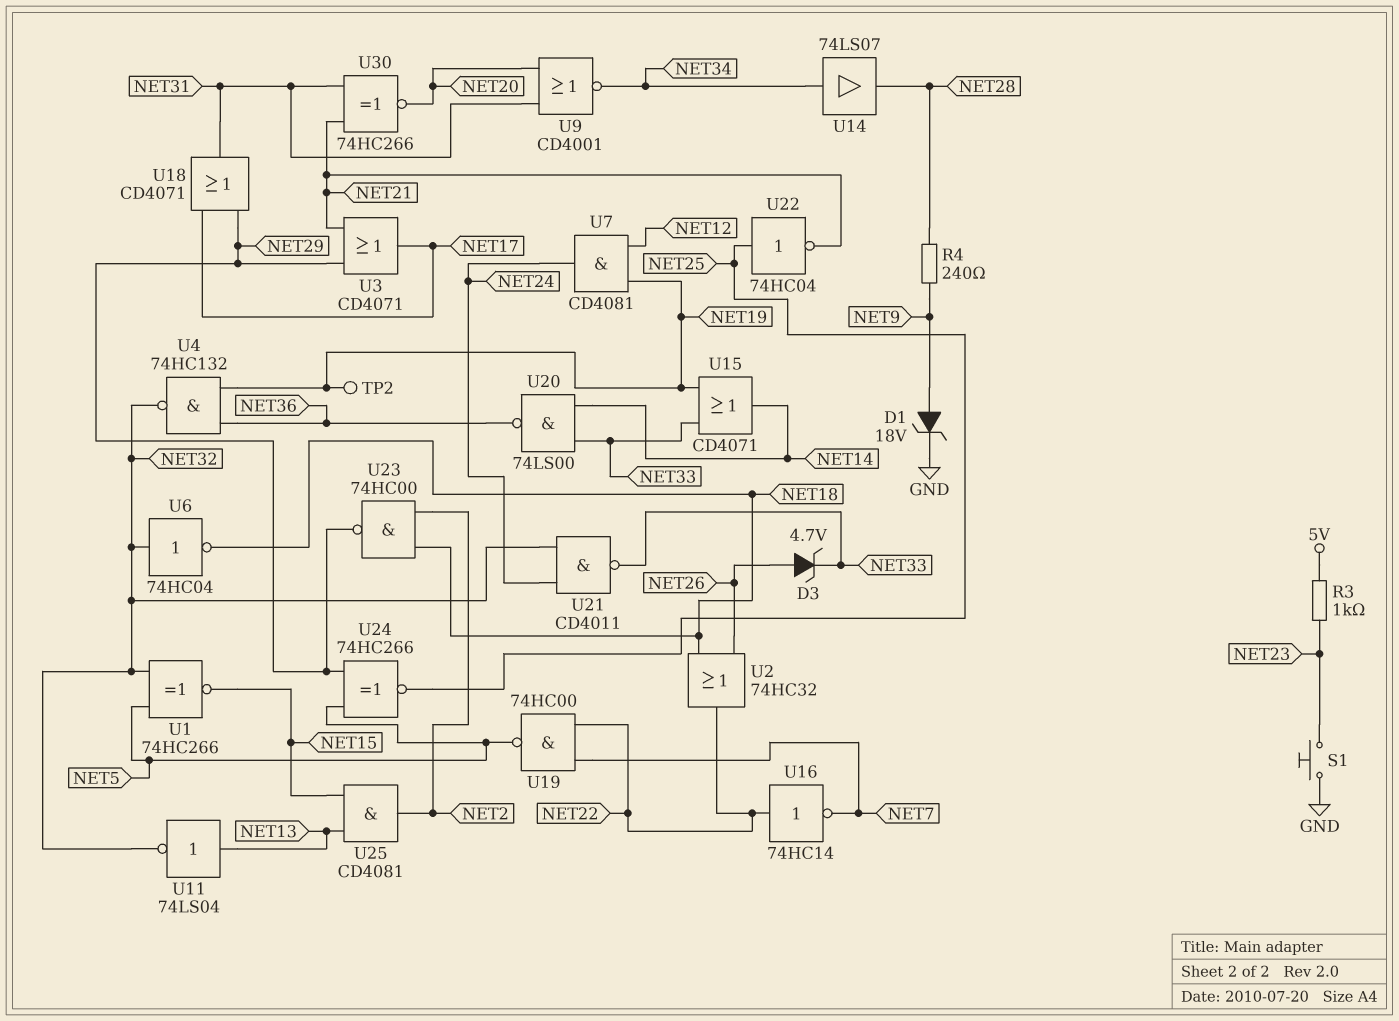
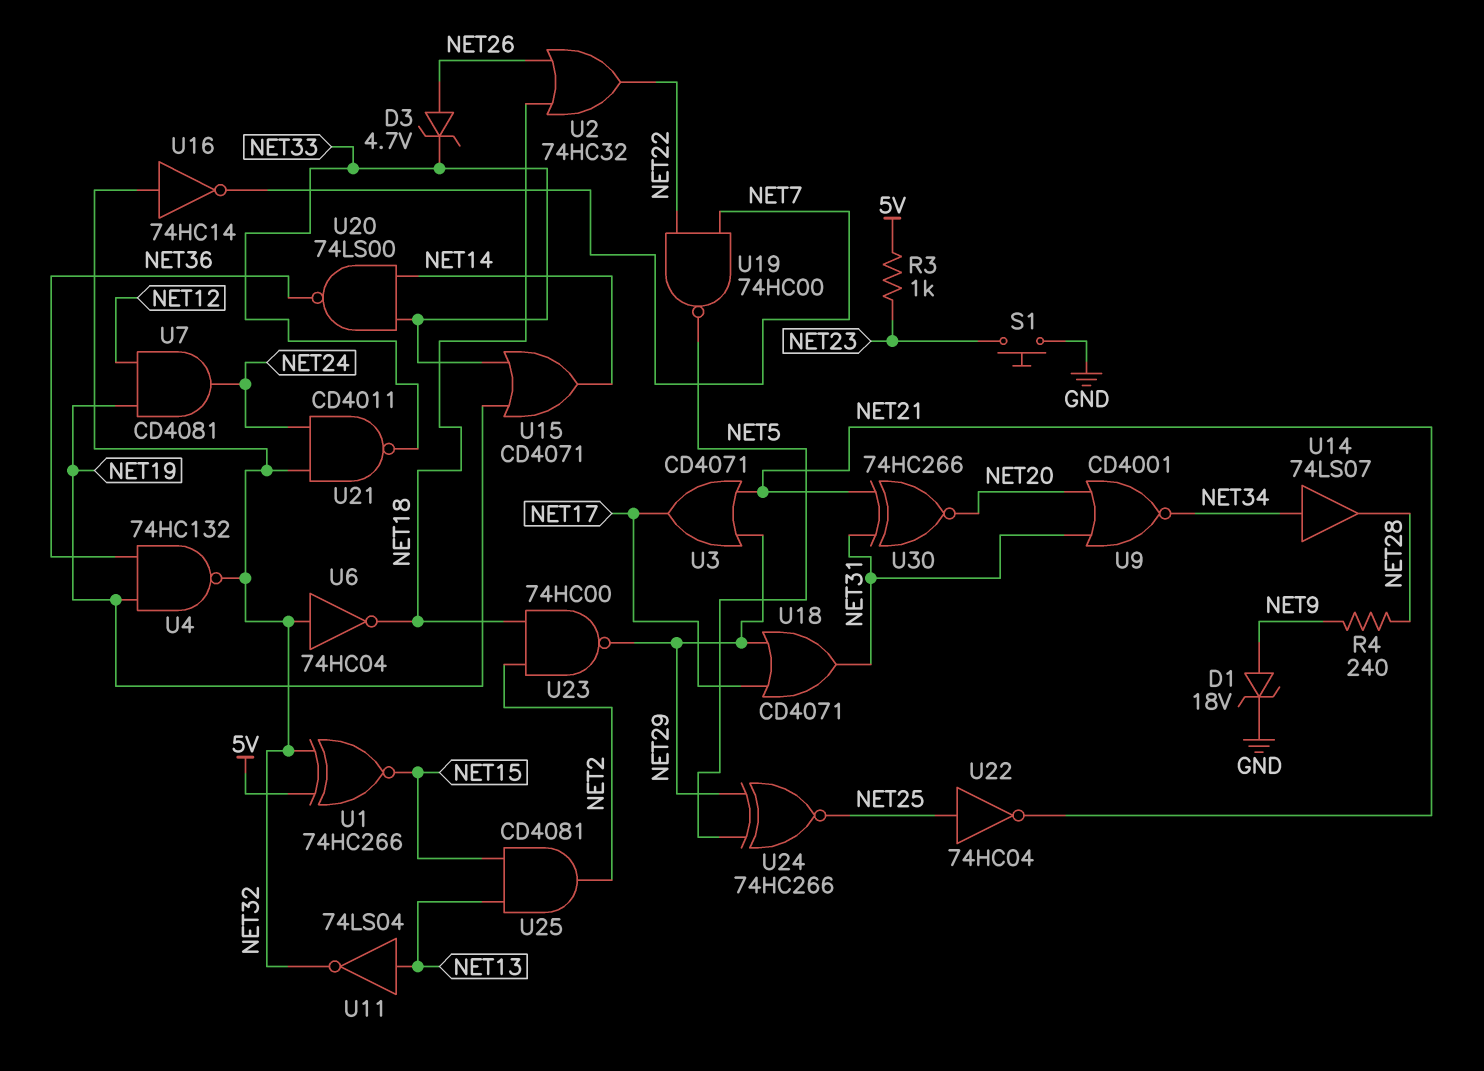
TP2: test point (NET19) -> none
U1: XNOR 74HC266 (in NET5, in NET32, out NET15) -> XNOR 74HC266 (in 5V, in NET32, out NET15)
U16: NOT 74HC14 (in NET22, out NET7) -> NOT 74HC14 (in NET32, out NET7)

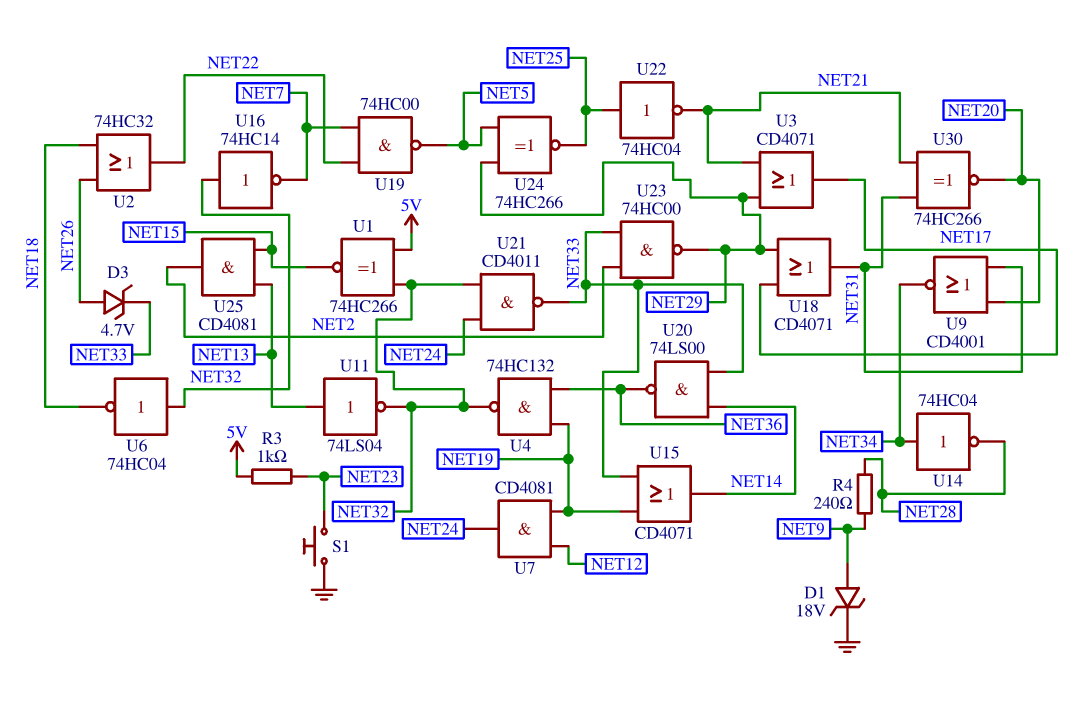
U14: buffer 74LS07 (in NET34, out NET28) -> NOT 74HC04 (in NET34, out NET28)
U23: NAND 74HC00 (in NET2, in NET18, out NET29) -> NAND 74HC00 (in NET2, in NET33, out NET29)

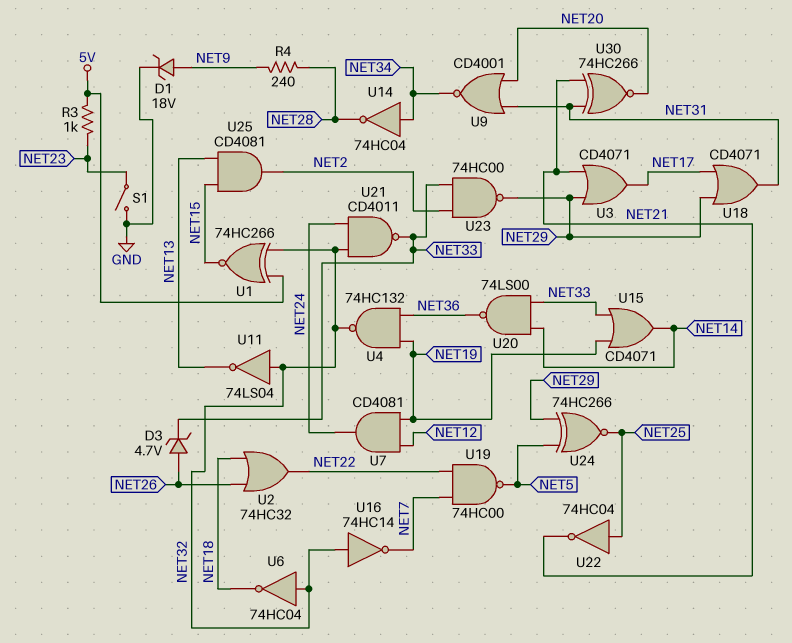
S1: button (GND, NET23) -> switch (GND, NET23)
U11: NOT 74LS04 (in NET13, out NET32) -> NOT 74LS04 (in NET32, out NET13)

